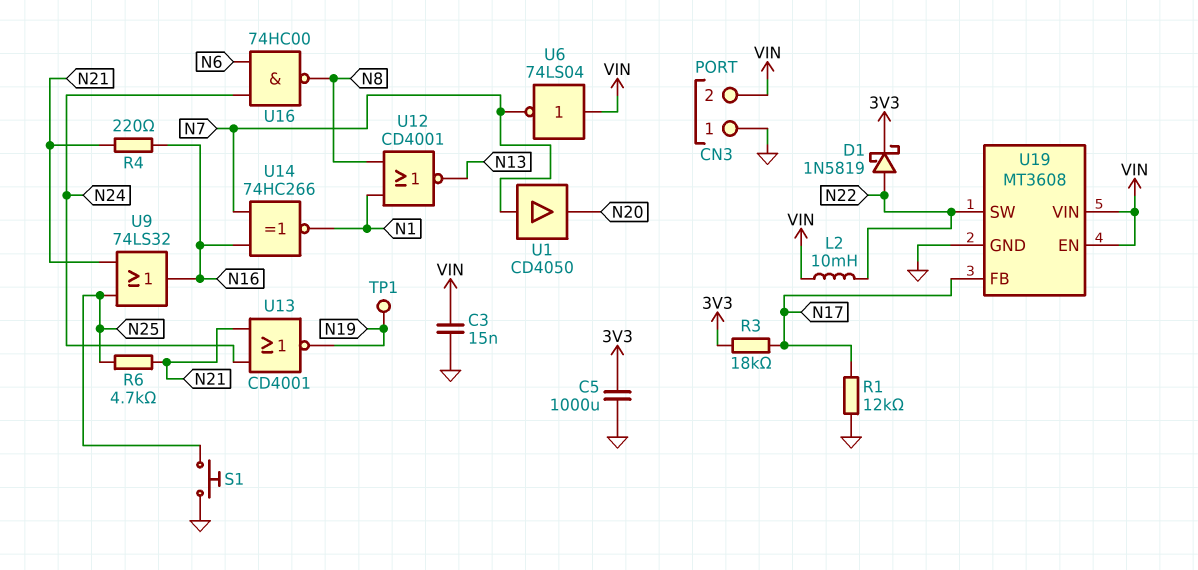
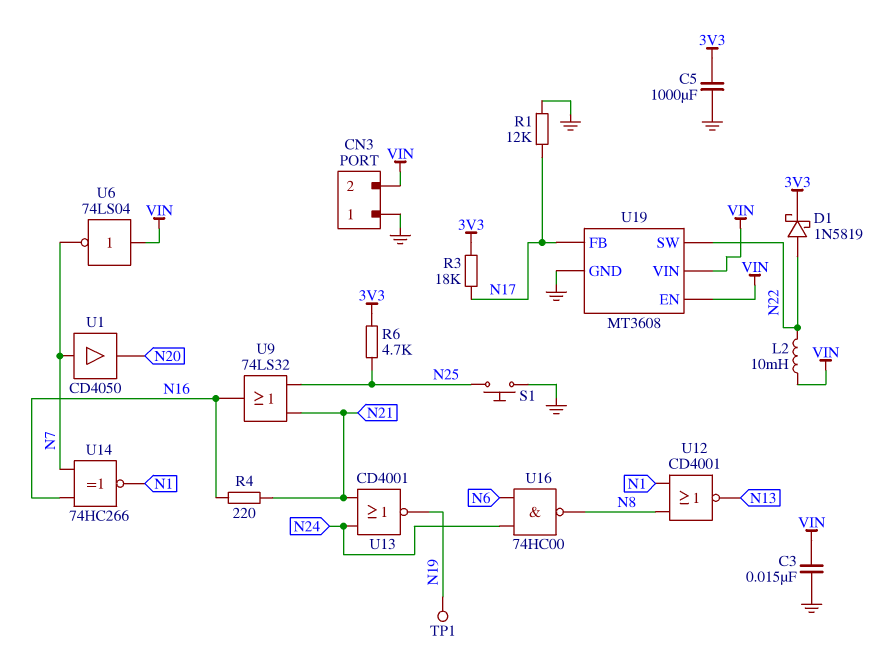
R6: 4.7k (N21, N25) -> 4.7k (3V3, N25)

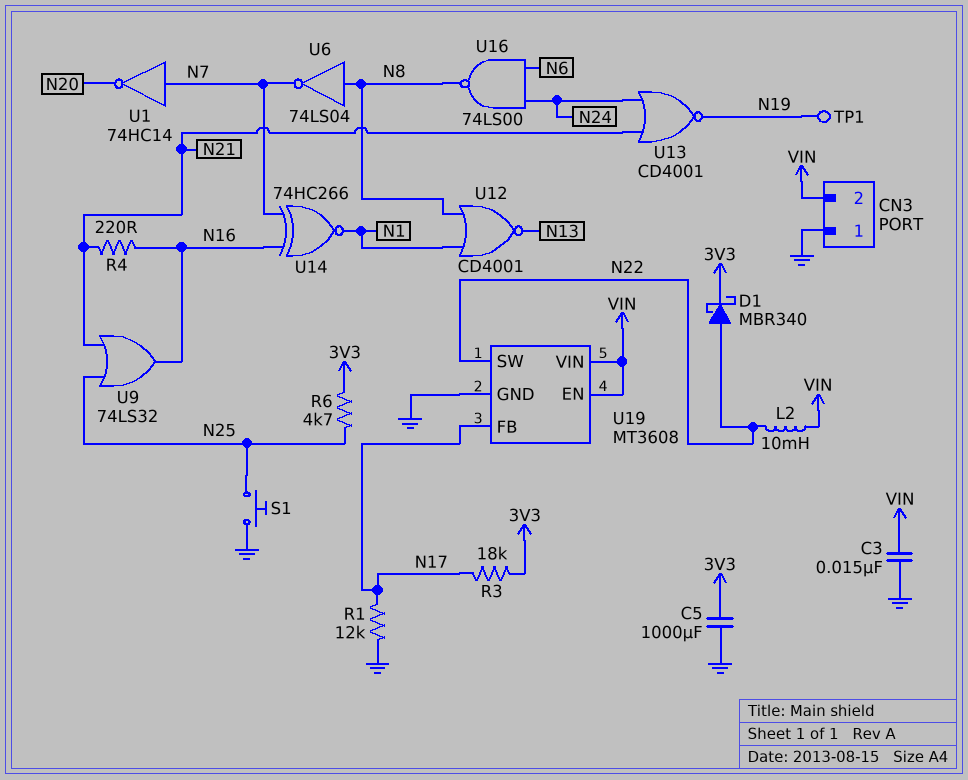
D1: schottky 1N5819 (A N22, K 3V3) -> schottky MBR340 (A N22, K 3V3)
U1: buffer CD4050 (in N7, out N20) -> NOT 74HC14 (in N7, out N20)
U6: NOT 74LS04 (in VIN, out N7) -> NOT 74LS04 (in N8, out N7)
U16: NAND 74HC00 (in N6, in N24, out N8) -> NAND 74LS00 (in N6, in N24, out N8)

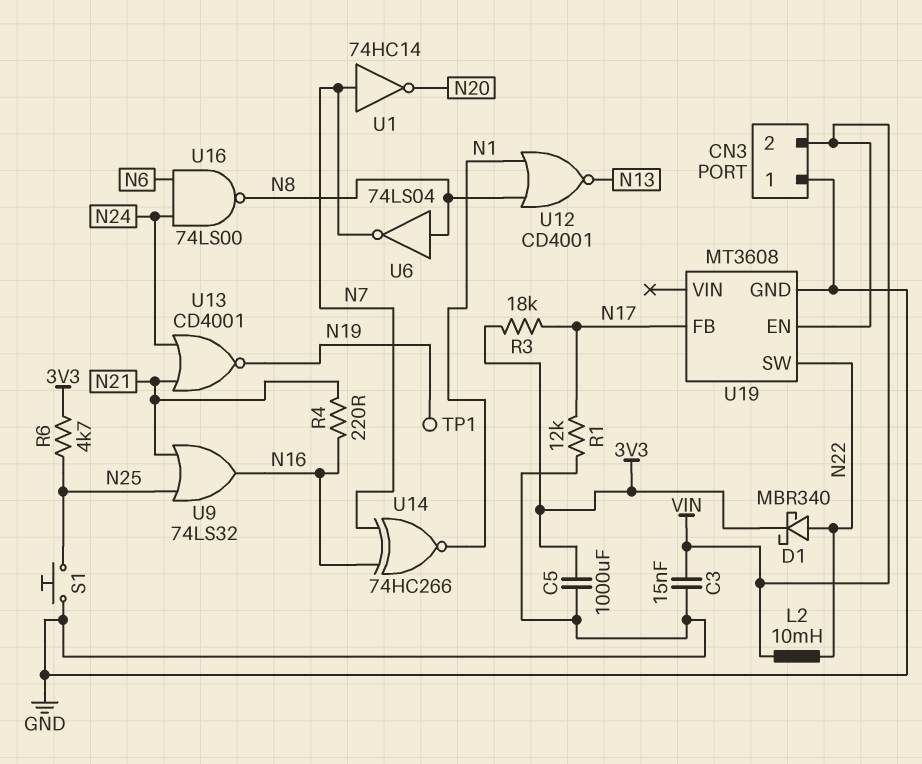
U19 pin VIN: VIN -> none

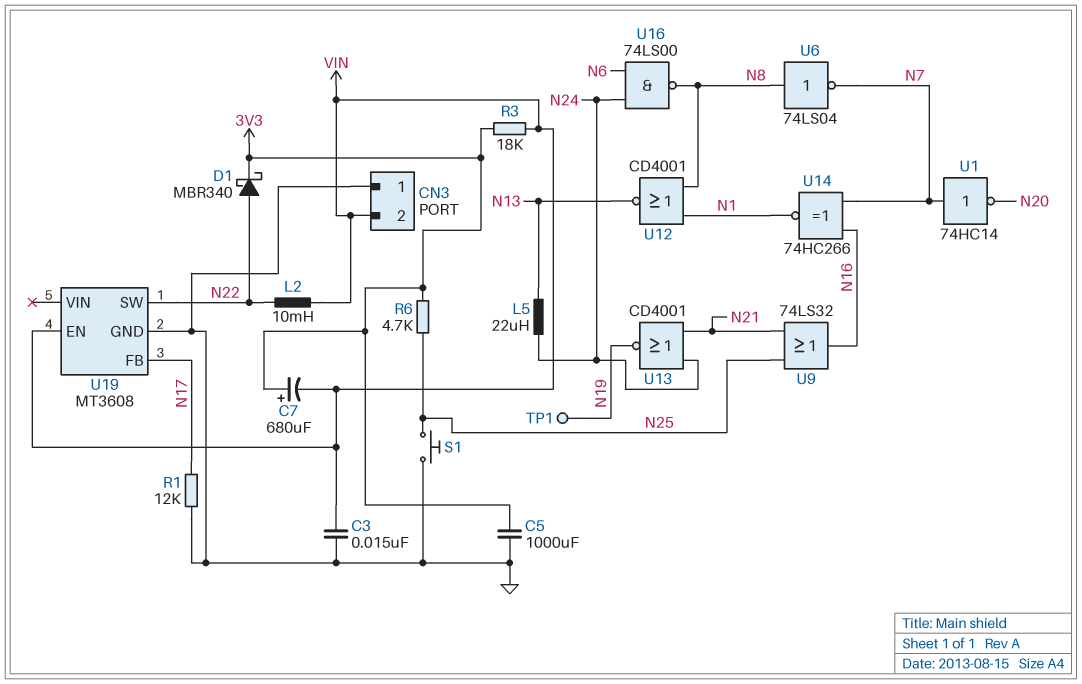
C7: none -> 680uF (plus 3V3, minus VIN)
L5: none -> 22uH (N13, N24)
R3: 18k (3V3, N17) -> 18k (3V3, VIN)
R4: 220 (N16, N21) -> none

